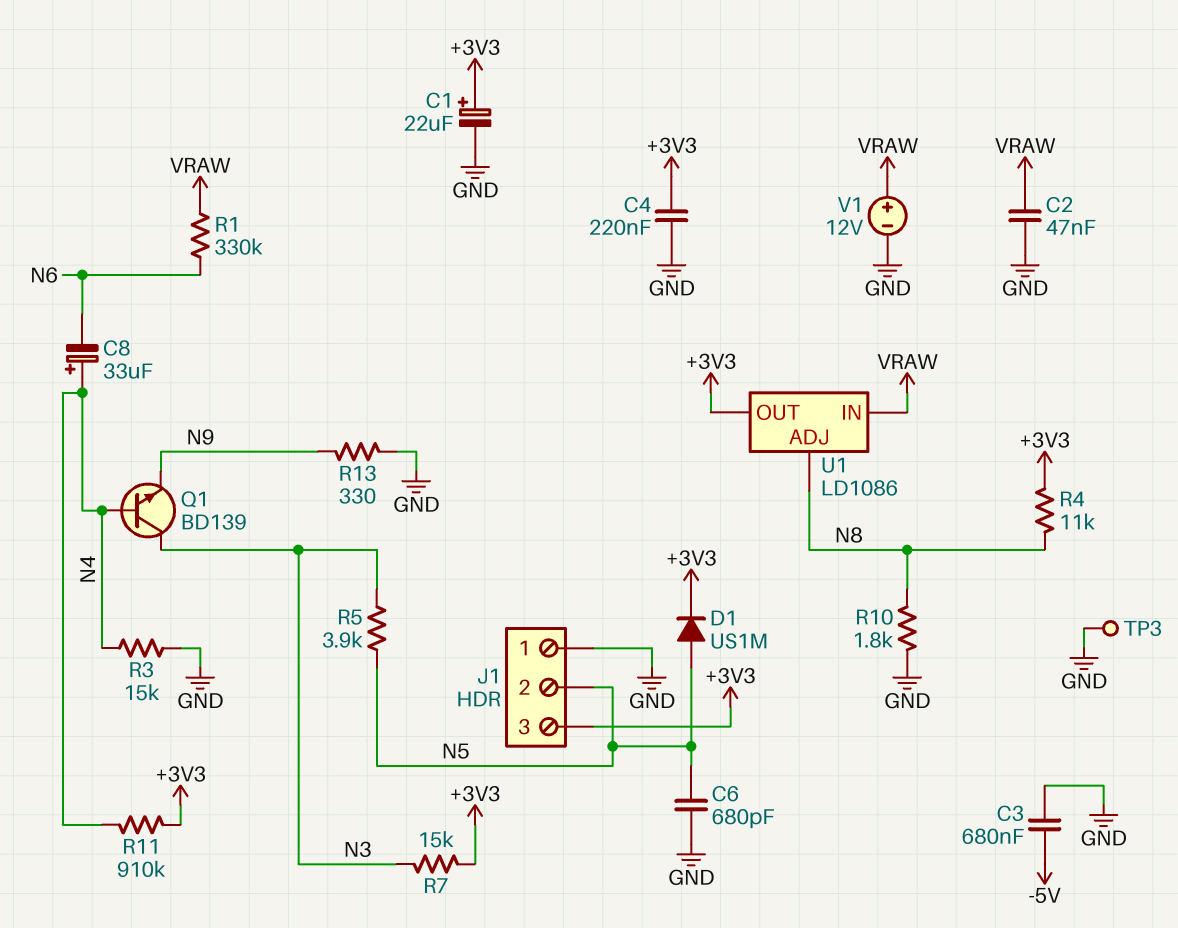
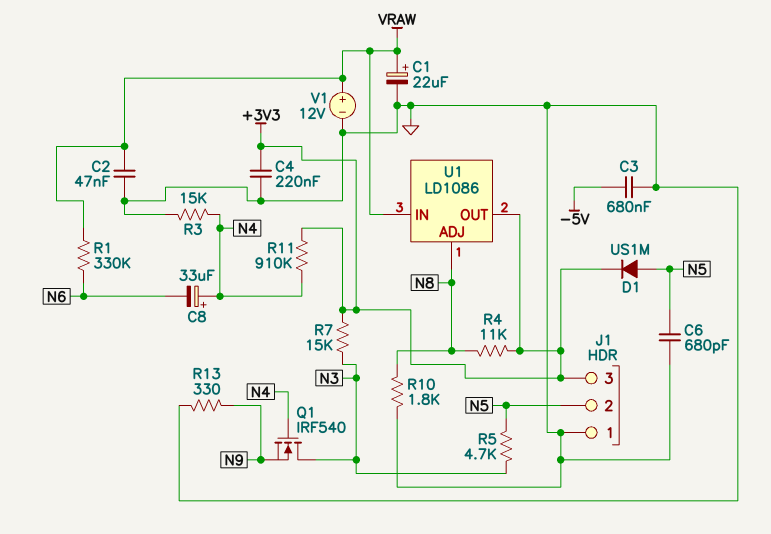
C1: 22uF (plus +3V3, minus GND) -> 22uF (plus VRAW, minus GND)
Q1: NPN BD139 (B N4, C N3, E N9) -> NMOS IRF540 (G N4, D N3, S N9)
R5: 3.9k (N3, N5) -> 4.7k (N3, N5)
TP3: test point (GND) -> none

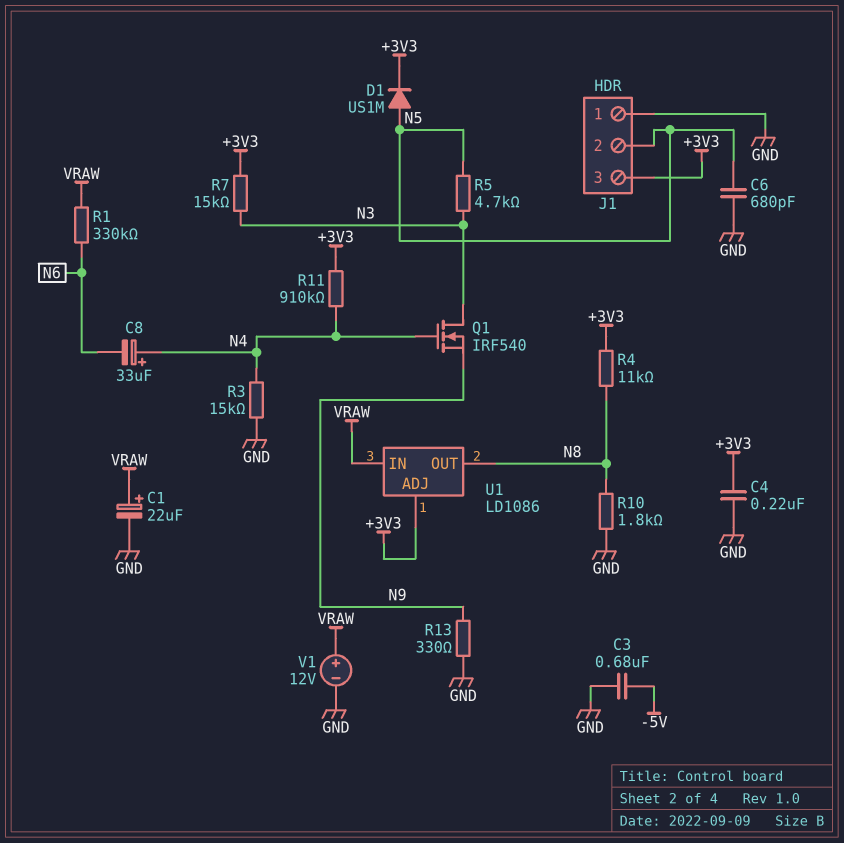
C2: 47nF (GND, VRAW) -> none
U1 pin ADJ: N8 -> +3V3
U1 pin OUT: +3V3 -> N8

